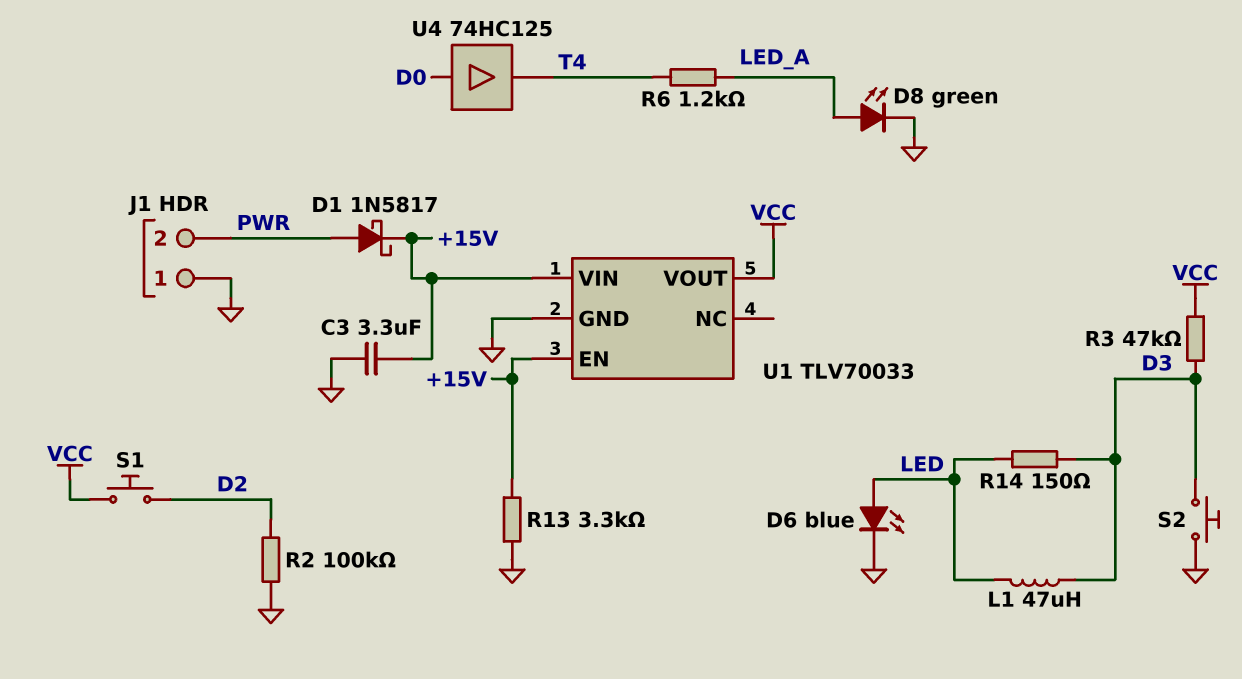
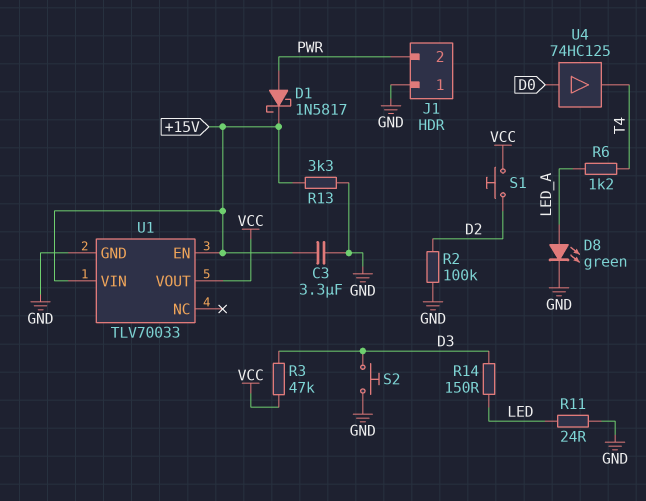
D6: LED blue (A LED, K GND) -> none
L1: 47uH (D3, LED) -> none
R11: none -> 24 (GND, LED)

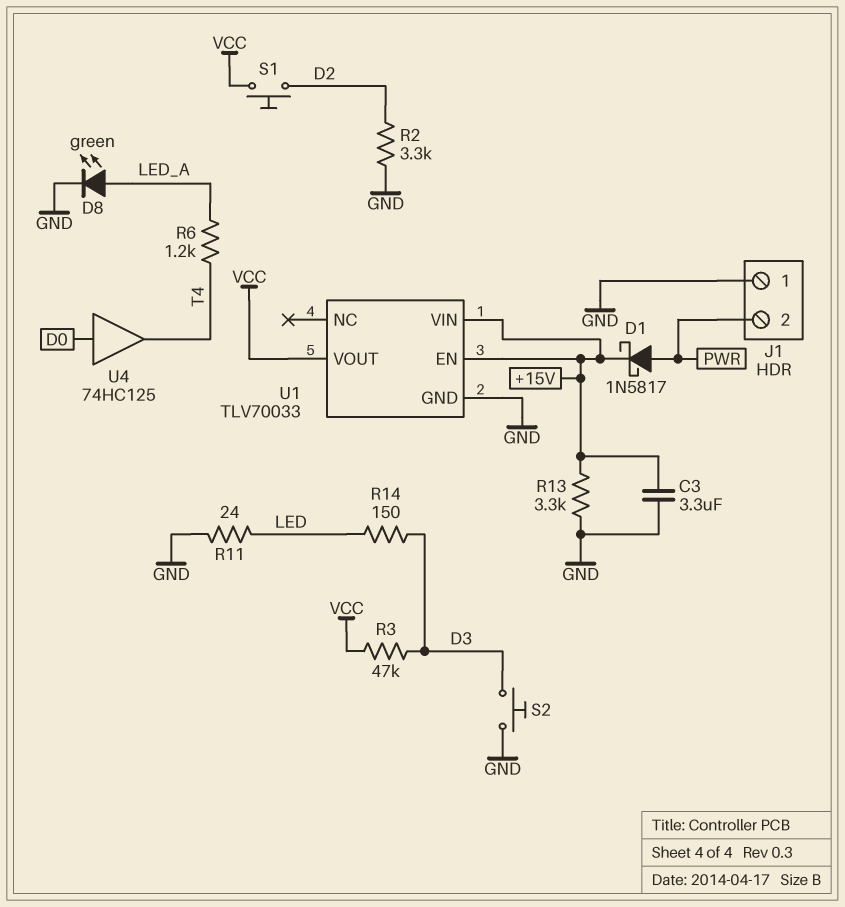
R2: 100k (D2, GND) -> 3.3k (D2, GND)

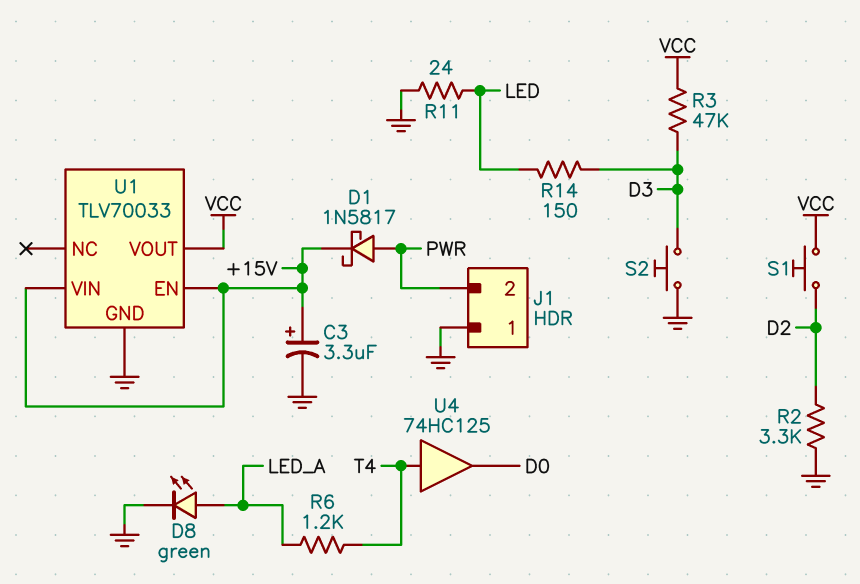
C3: 3.3uF (+15V, GND) -> 3.3uF (plus +15V, minus GND)
R13: 3.3k (+15V, GND) -> none
U4: buffer 74HC125 (in D0, out T4) -> buffer 74HC125 (in T4, out D0)

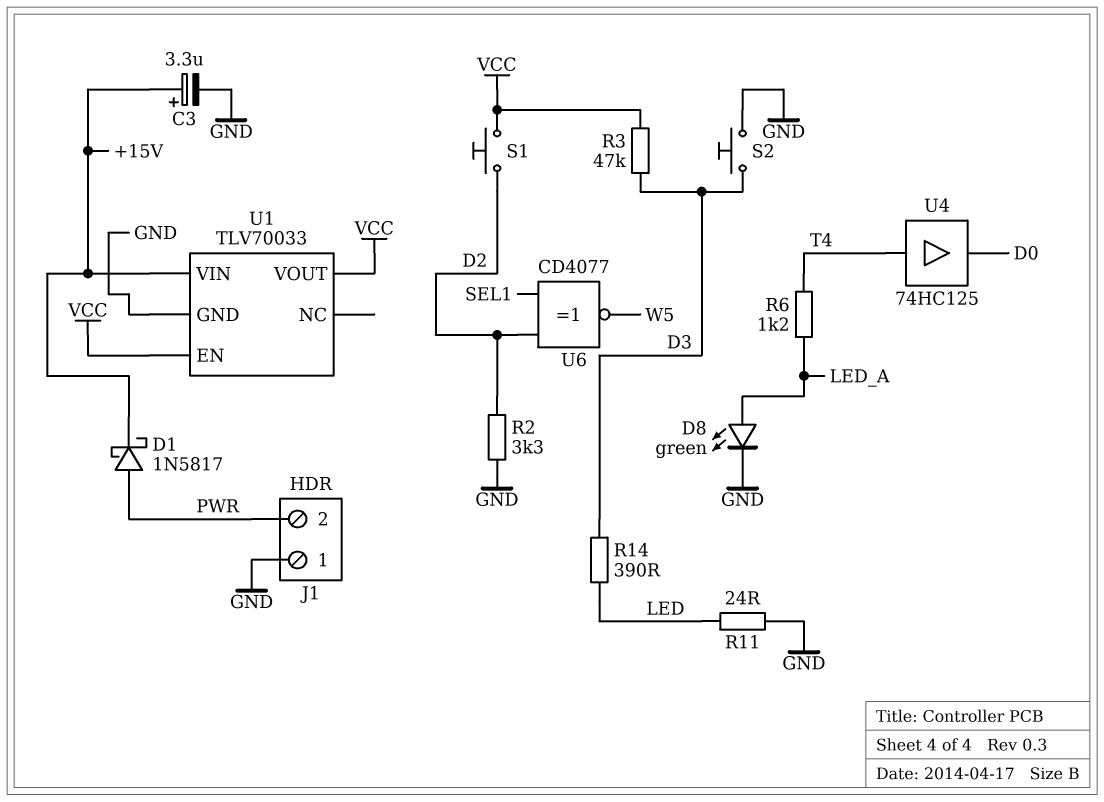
R14: 150 (D3, LED) -> 390 (D3, LED)
U1 pin EN: +15V -> VCC
U6: none -> XNOR CD4077 (in D2, in SEL1, out W5)

